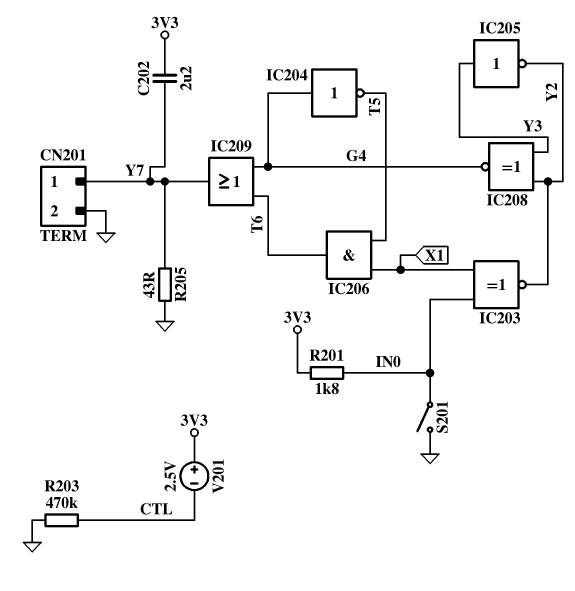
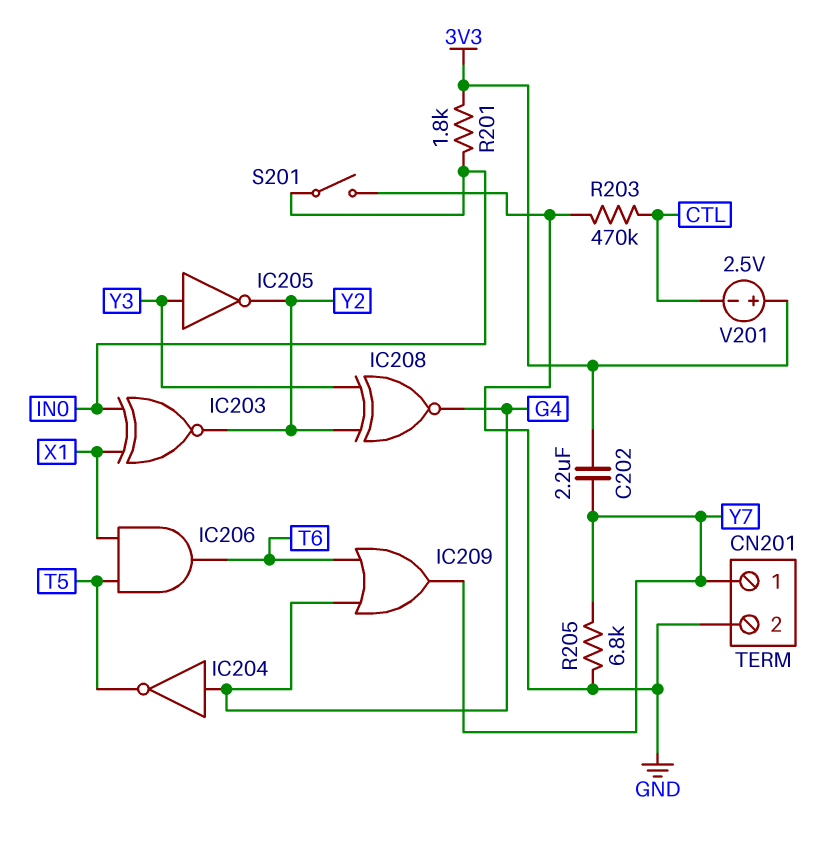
R205: 43 (GND, Y7) -> 6.8k (GND, Y7)

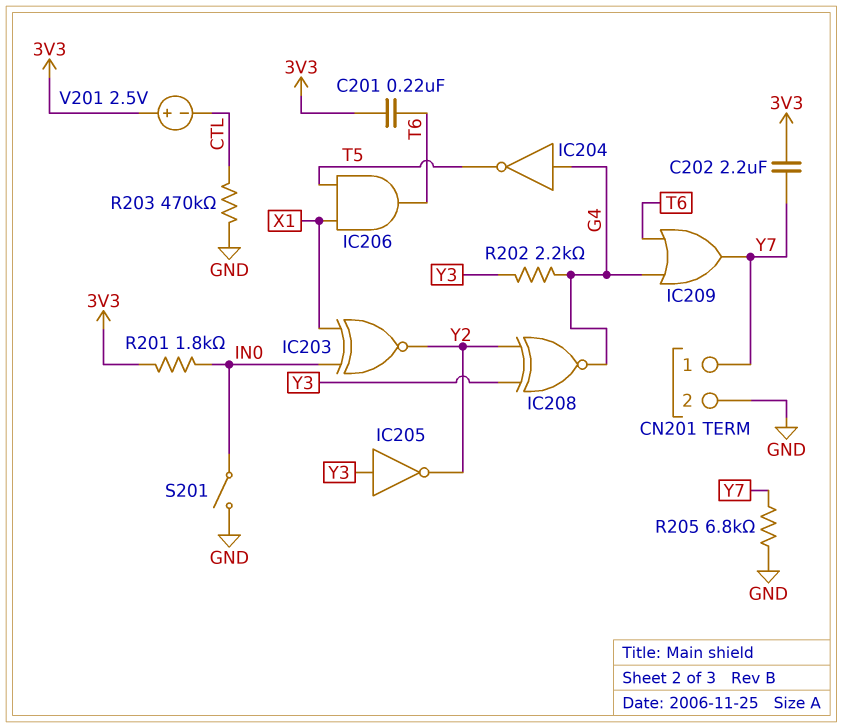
C201: none -> 220nF (3V3, T6)
R202: none -> 2.2k (G4, Y3)

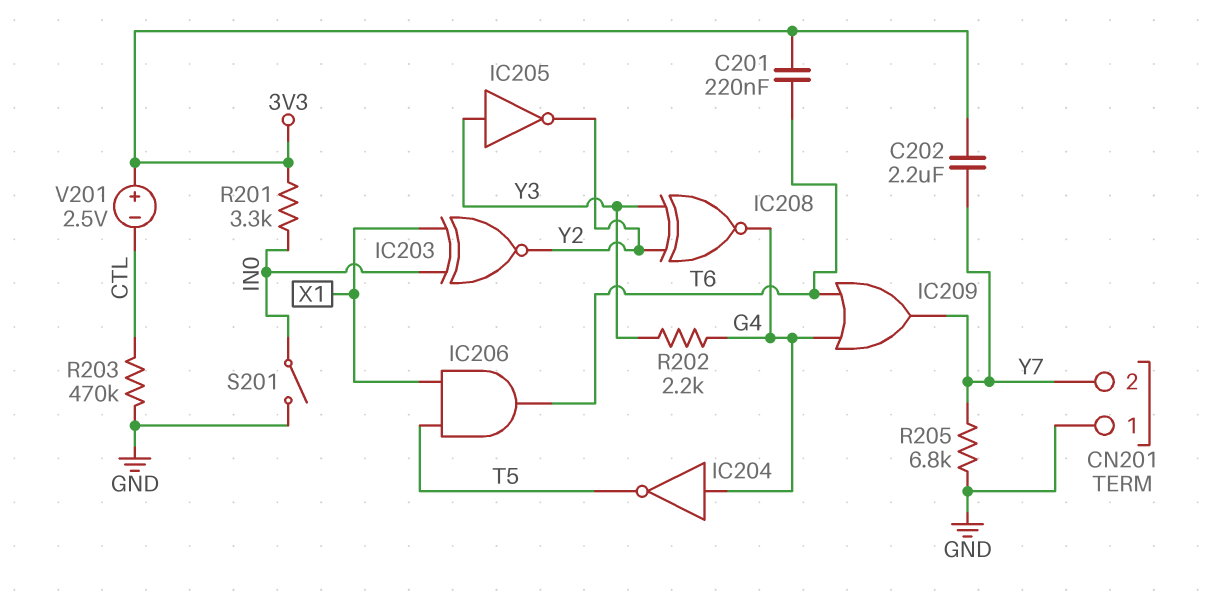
CN201 pin 1: Y7 -> GND
CN201 pin 2: GND -> Y7
R201: 1.8k (3V3, IN0) -> 3.3k (3V3, IN0)

